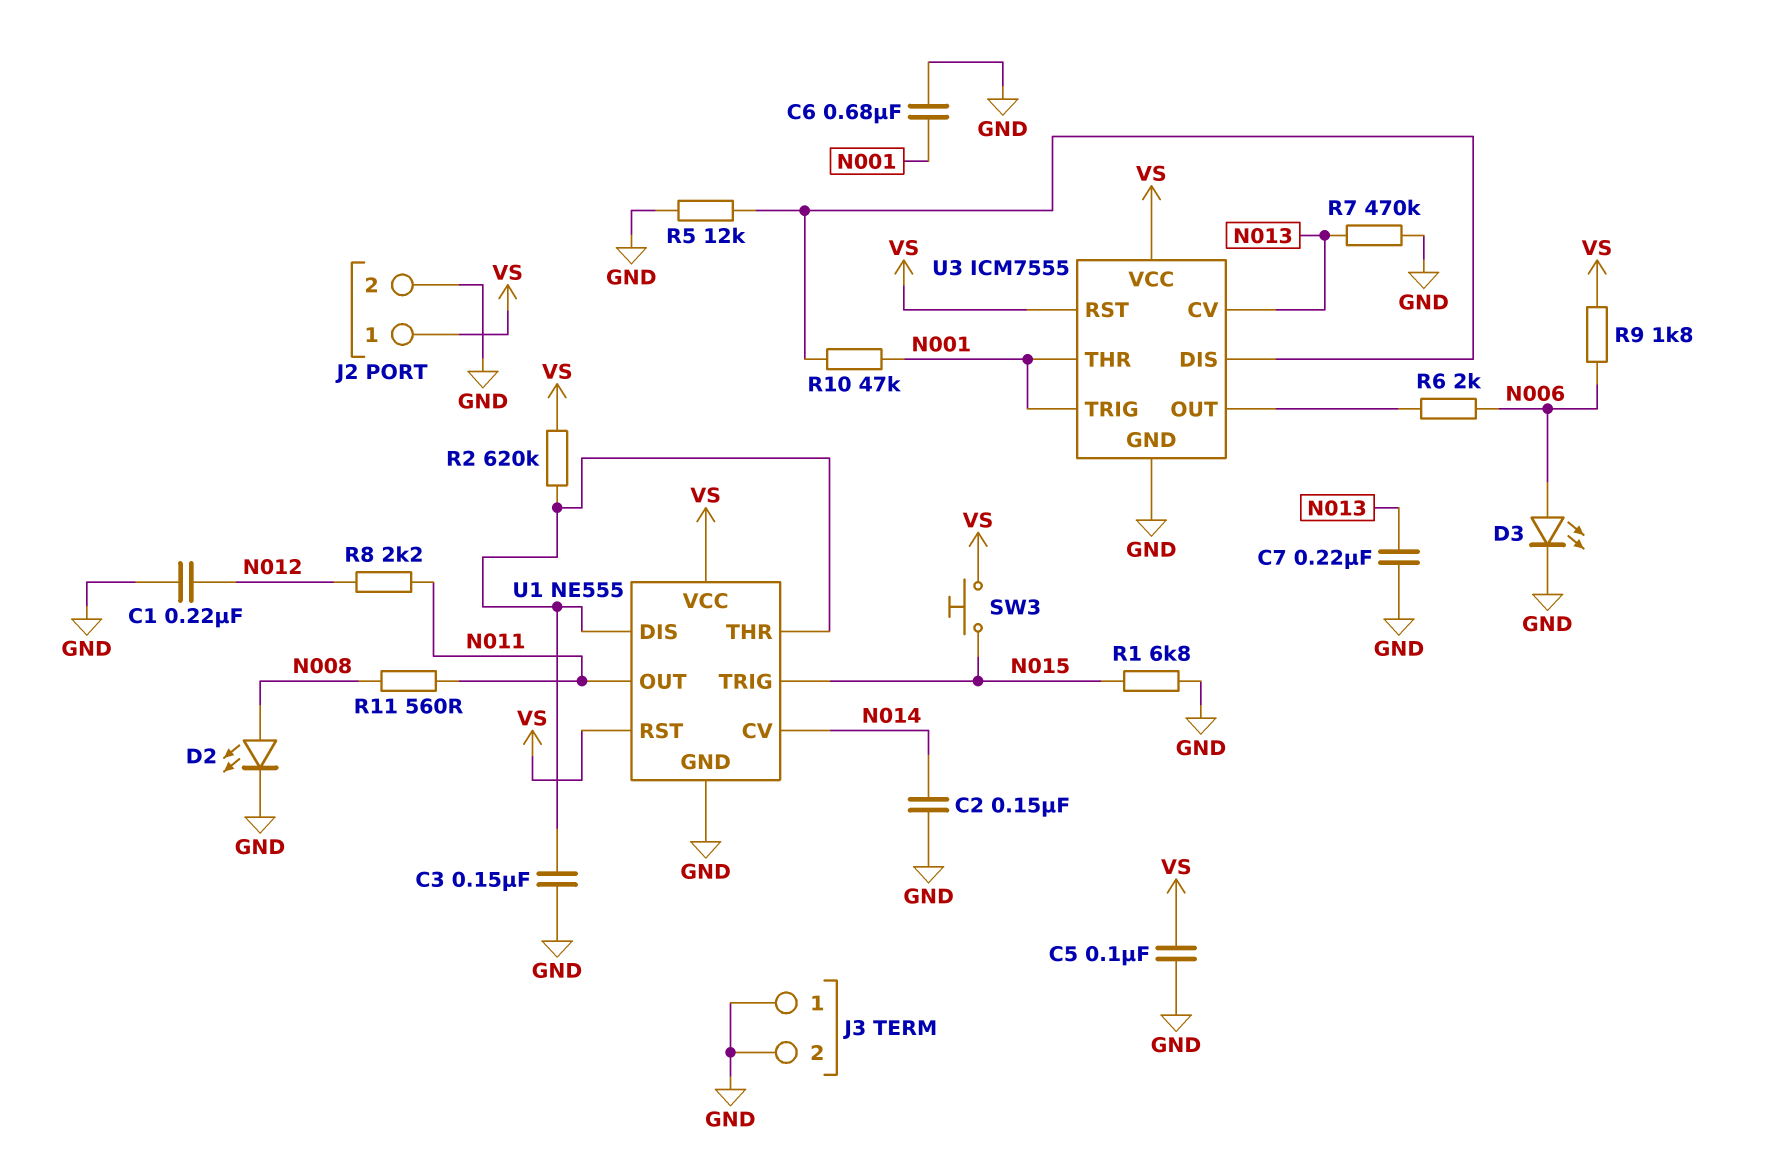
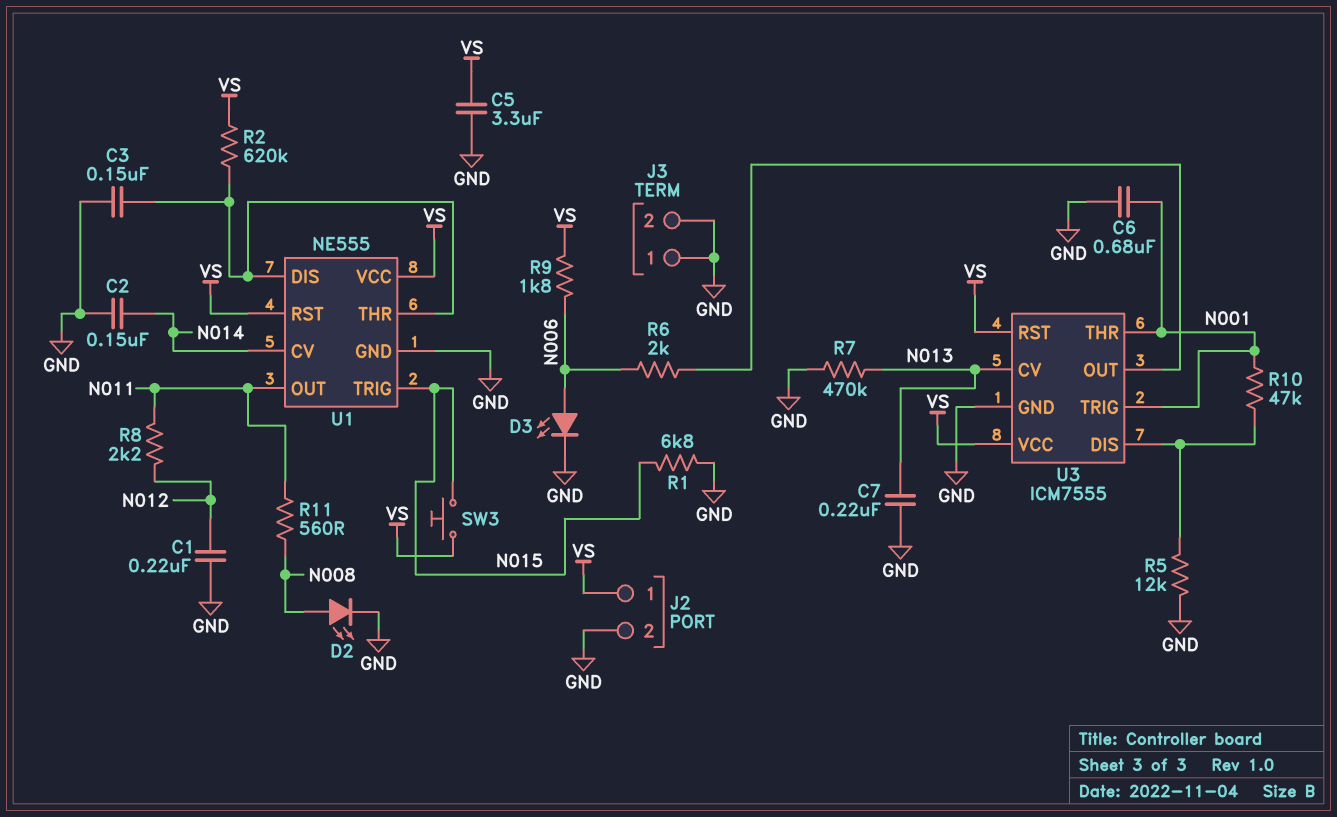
C5: 100nF (GND, VS) -> 3.3uF (GND, VS)

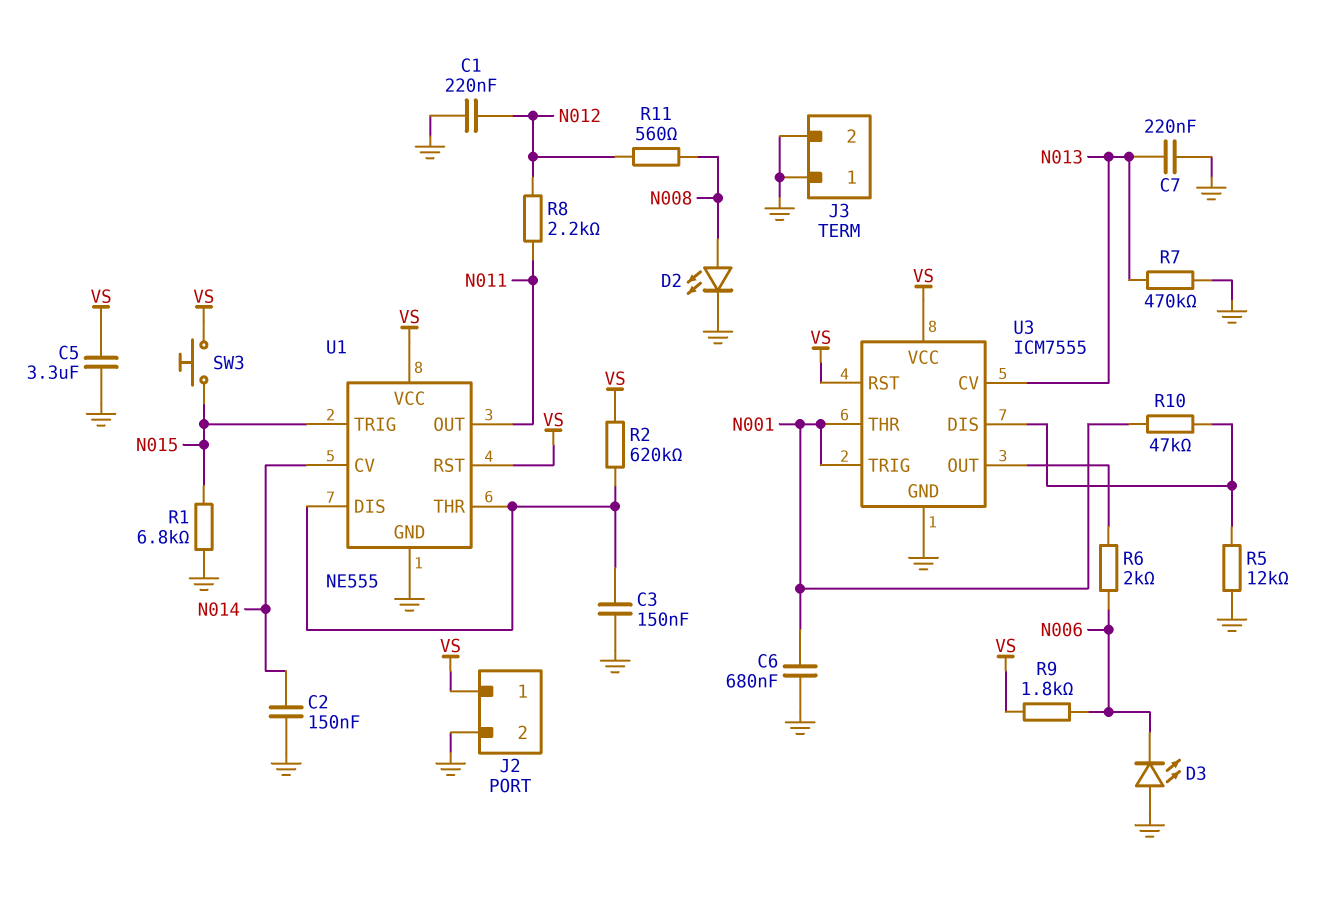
D3: LED (A N006, K GND) -> LED (A GND, K N006)
R11: 560 (N008, N011) -> 560 (N008, N012)

